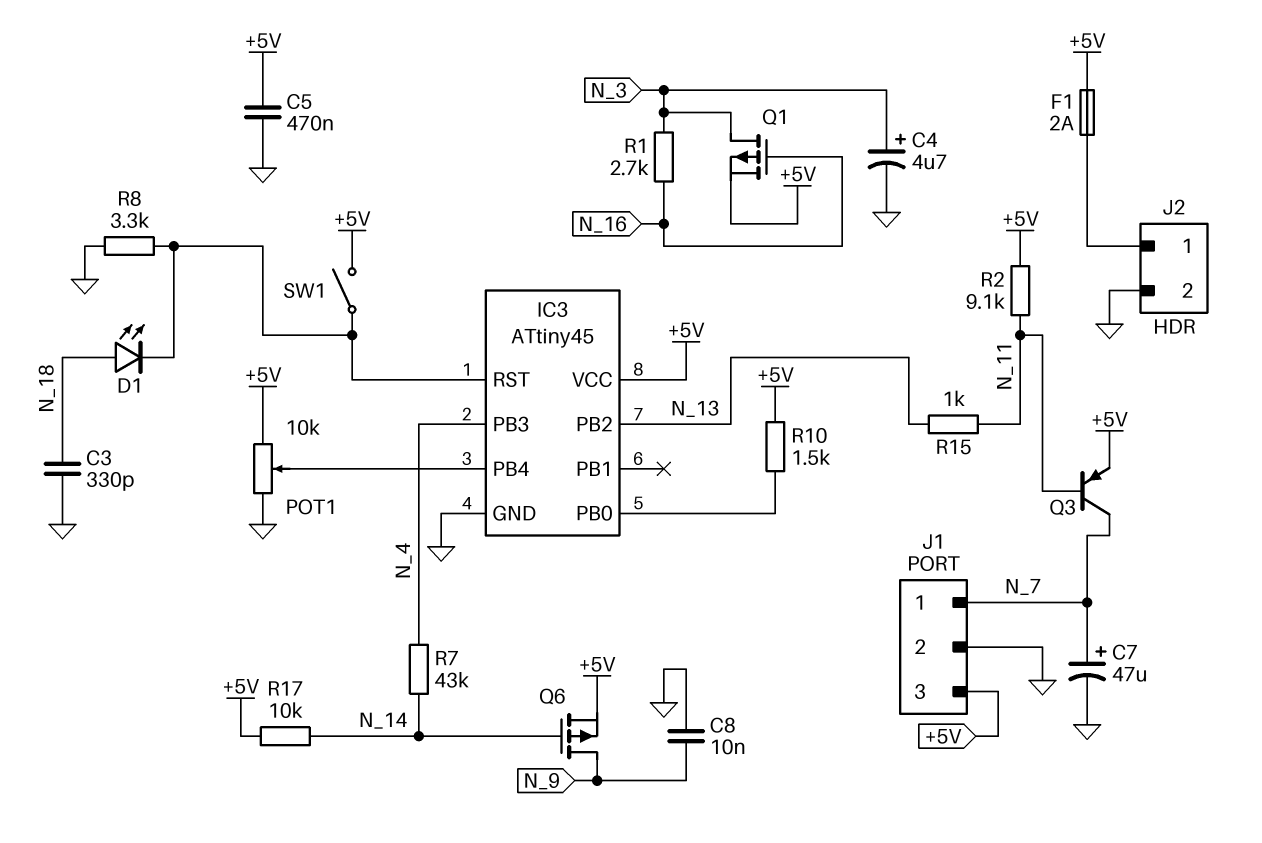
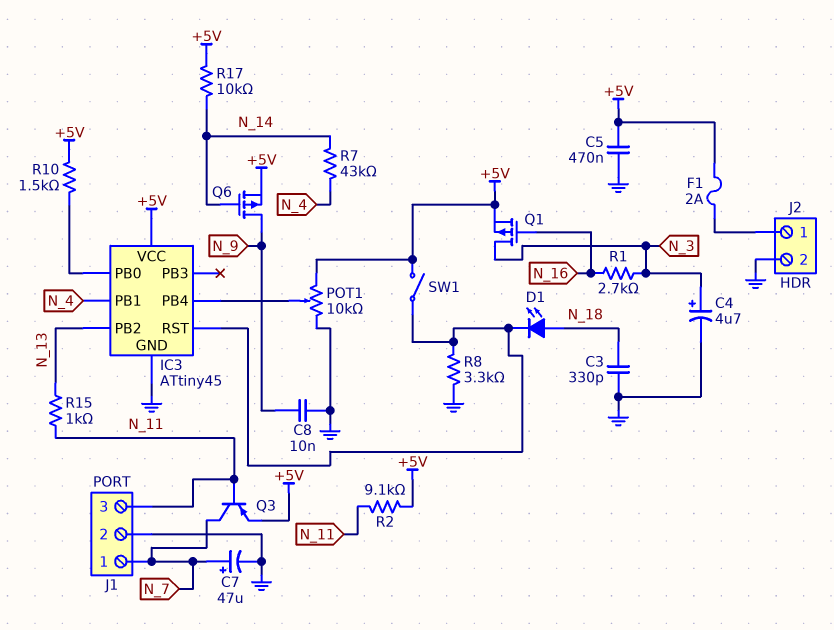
IC3 pin PB1: none -> N_4
IC3 pin PB3: N_4 -> none
J1 pin 3: +5V -> N_11

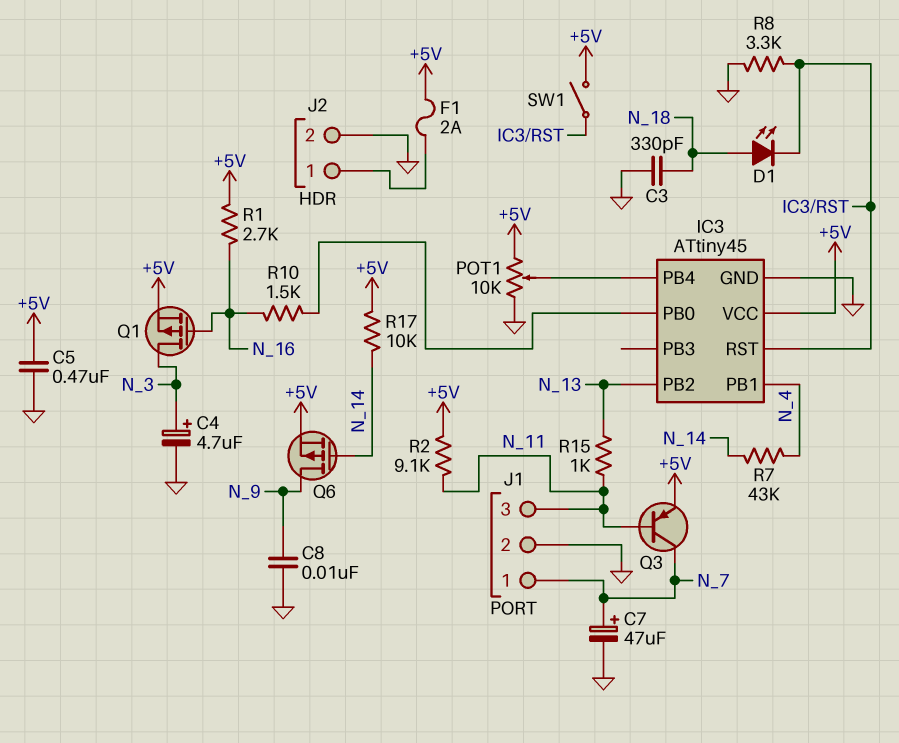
R1: 2.7k (N_3, N_16) -> 2.7k (+5V, N_16)
R10: 1.5k (+5V, IC3/PB0) -> 1.5k (IC3/PB0, N_16)

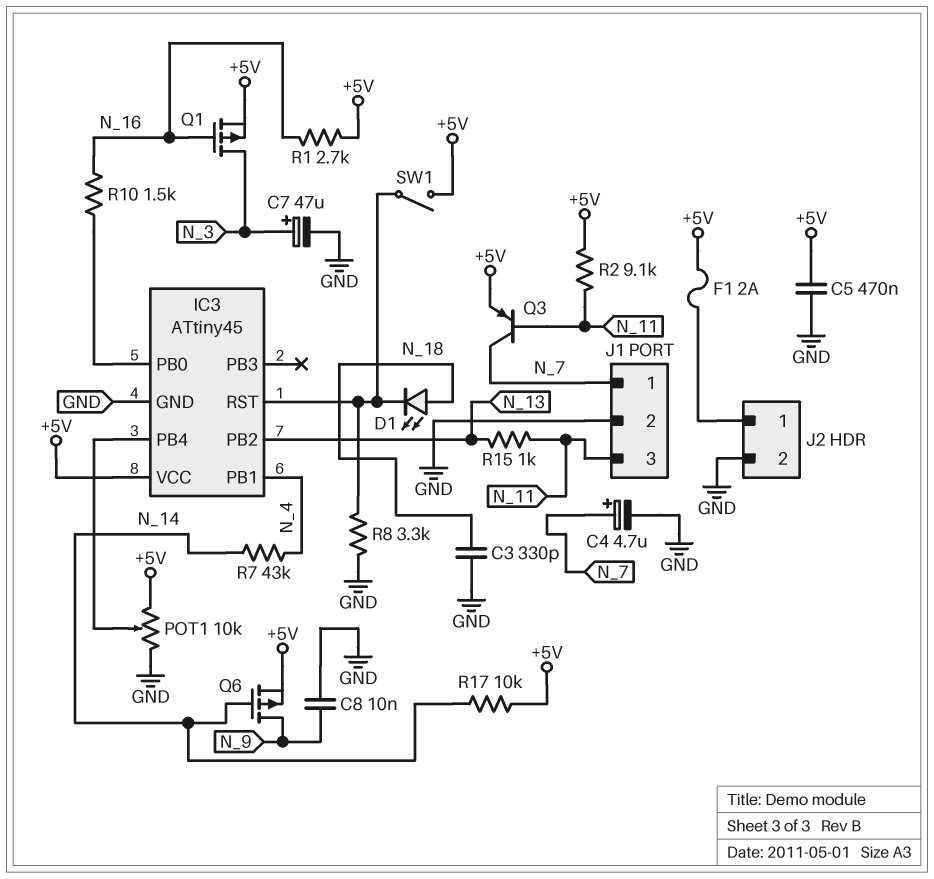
C4: 4.7uF (plus N_3, minus GND) -> 4.7uF (plus N_7, minus GND)
C7: 47uF (plus N_7, minus GND) -> 47uF (plus N_3, minus GND)

